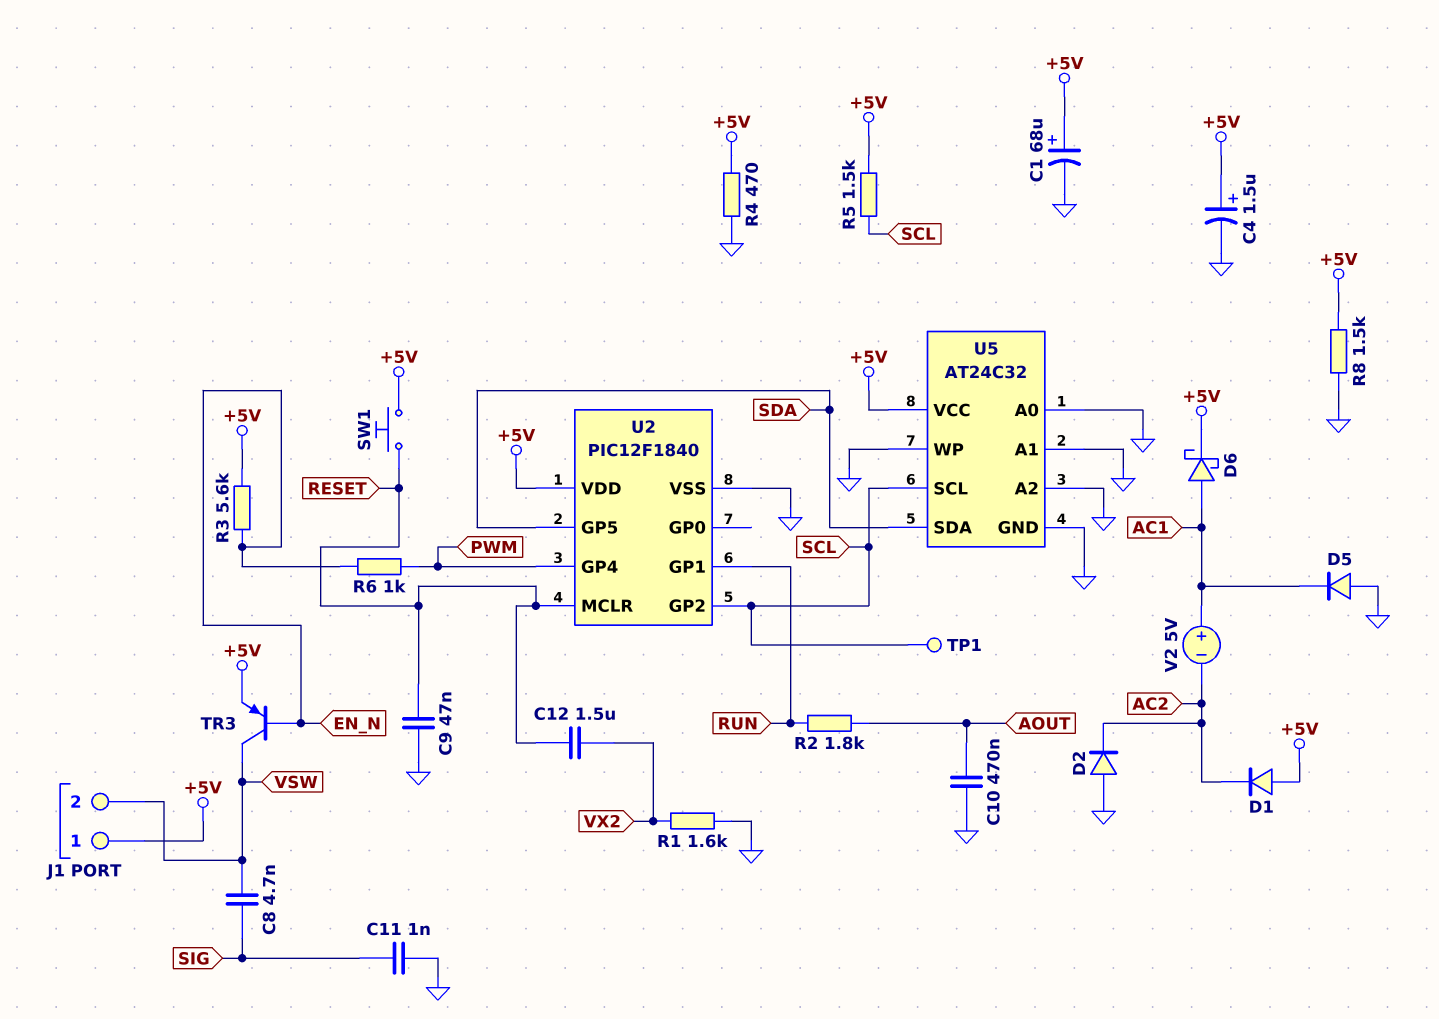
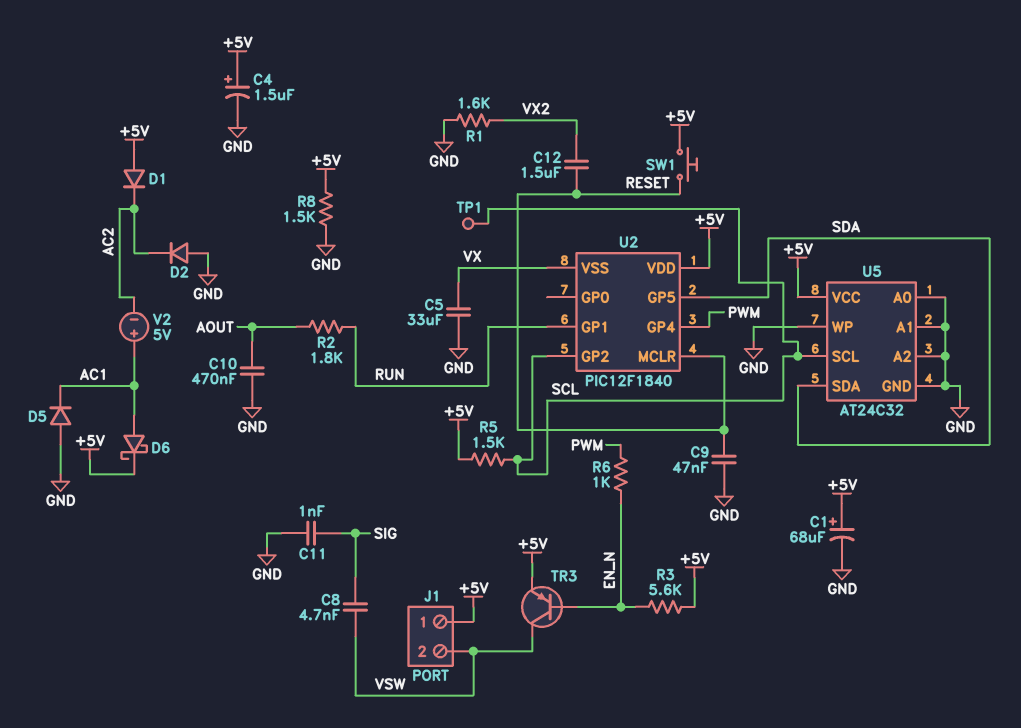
C5: none -> 33uF (GND, VX)
R4: 470 (+5V, GND) -> none
U2 pin VSS: GND -> VX

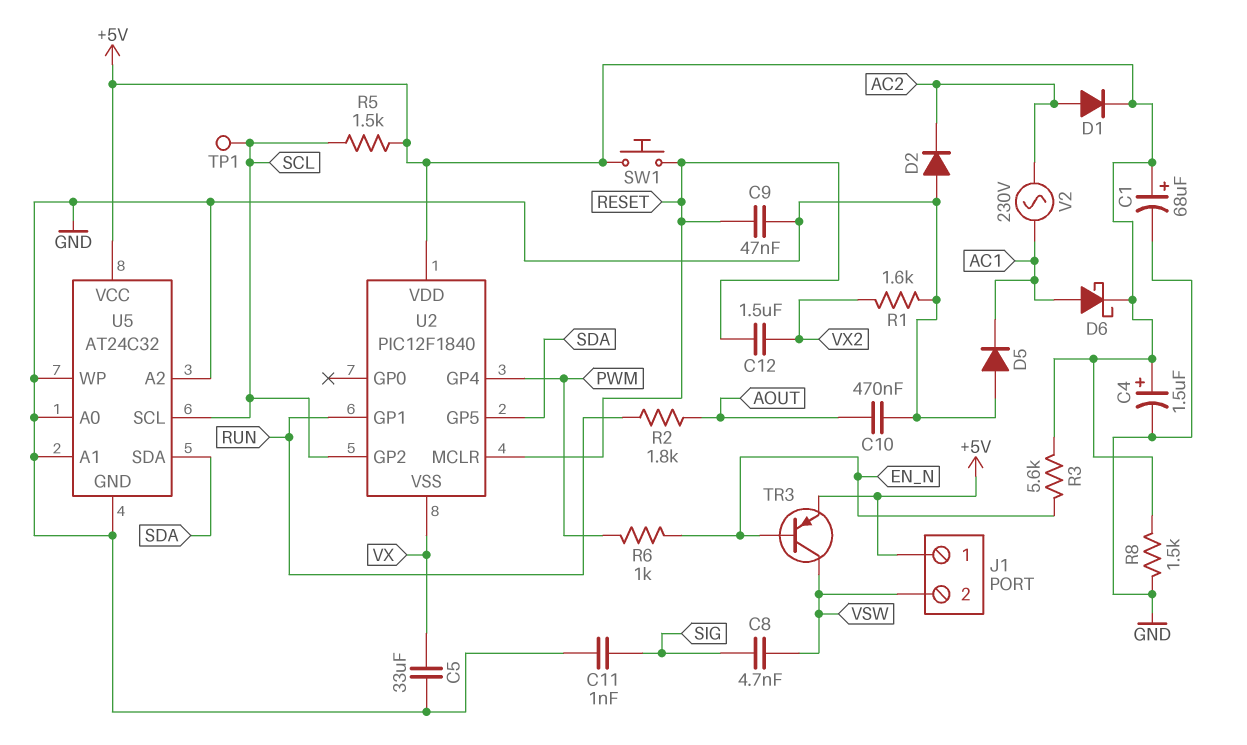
D1: diode (A +5V, K AC2) -> diode (A AC2, K +5V)
V2: 5V (plus AC1, minus AC2) -> AC 230V (AC1, AC2)

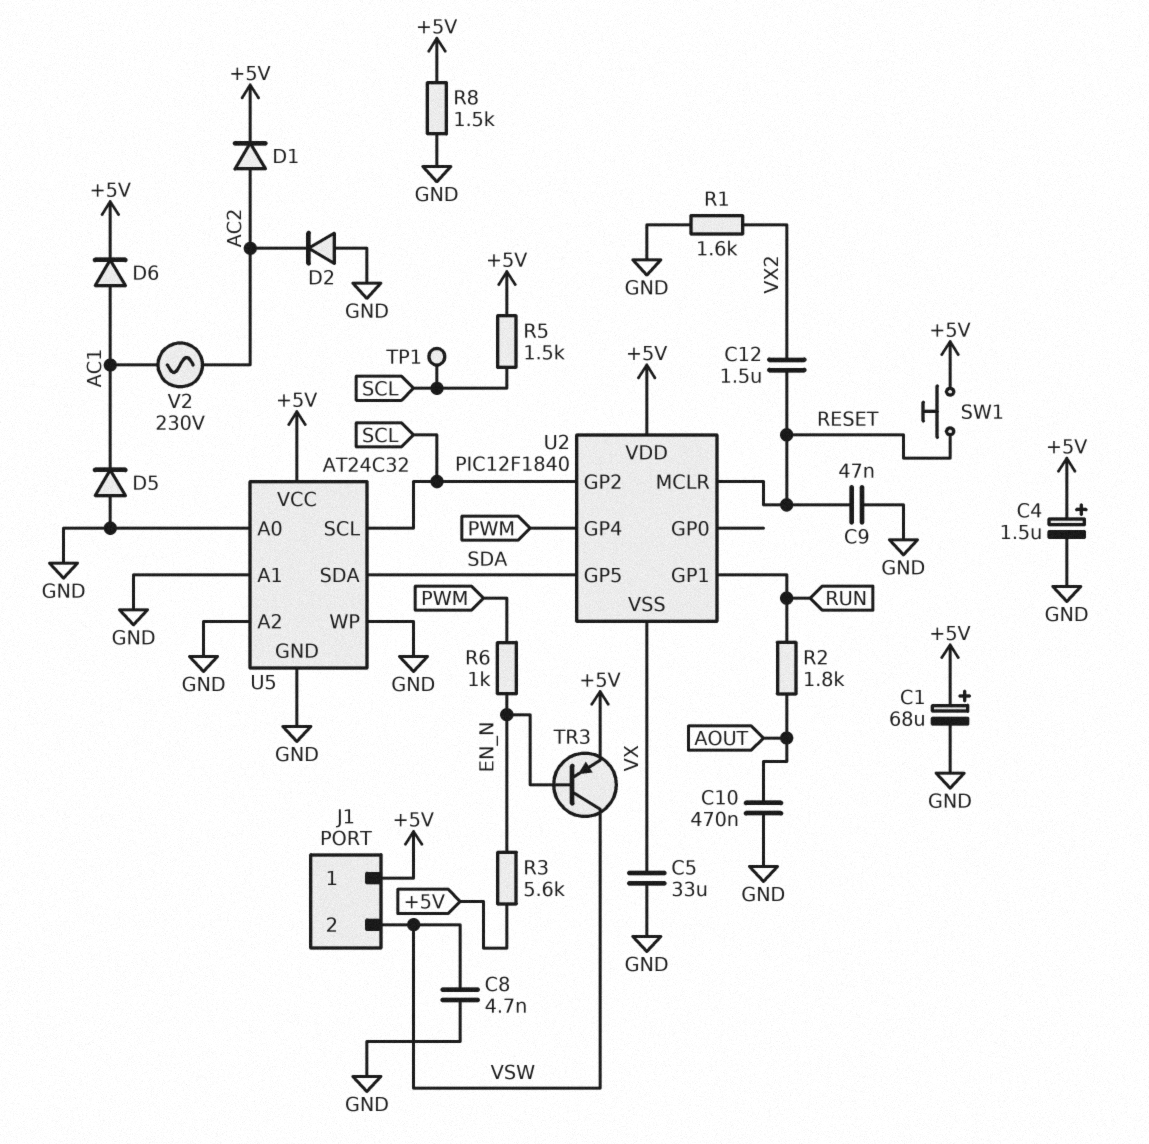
C8: 4.7nF (SIG, VSW) -> 4.7nF (GND, VSW)
C11: 1nF (GND, SIG) -> none
D6: schottky (A AC1, K +5V) -> diode (A AC1, K +5V)

